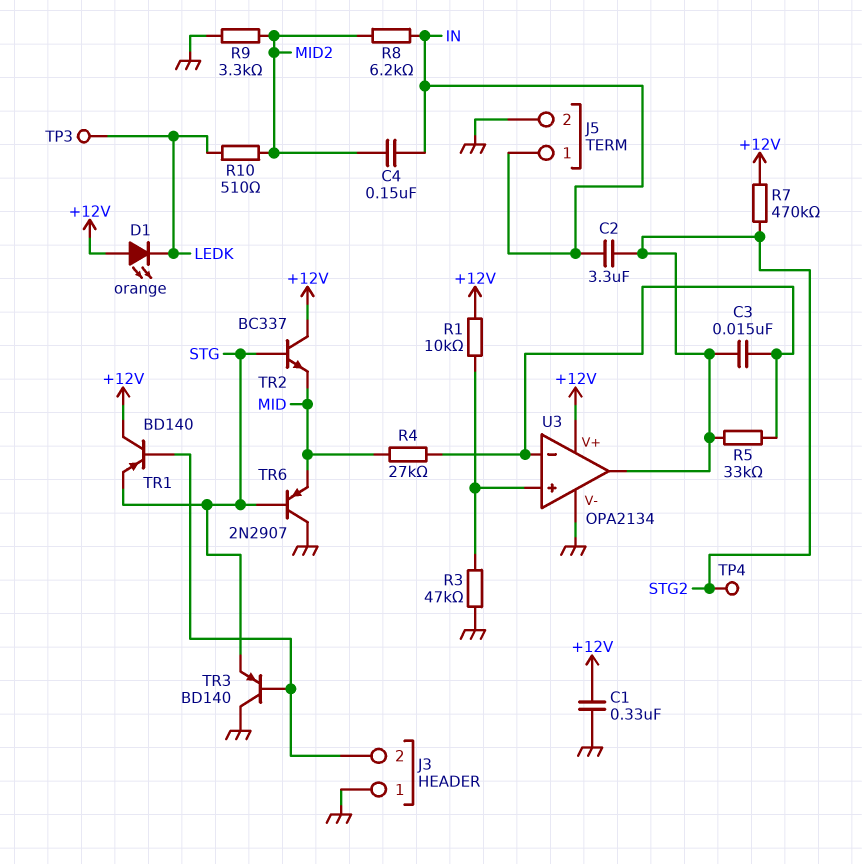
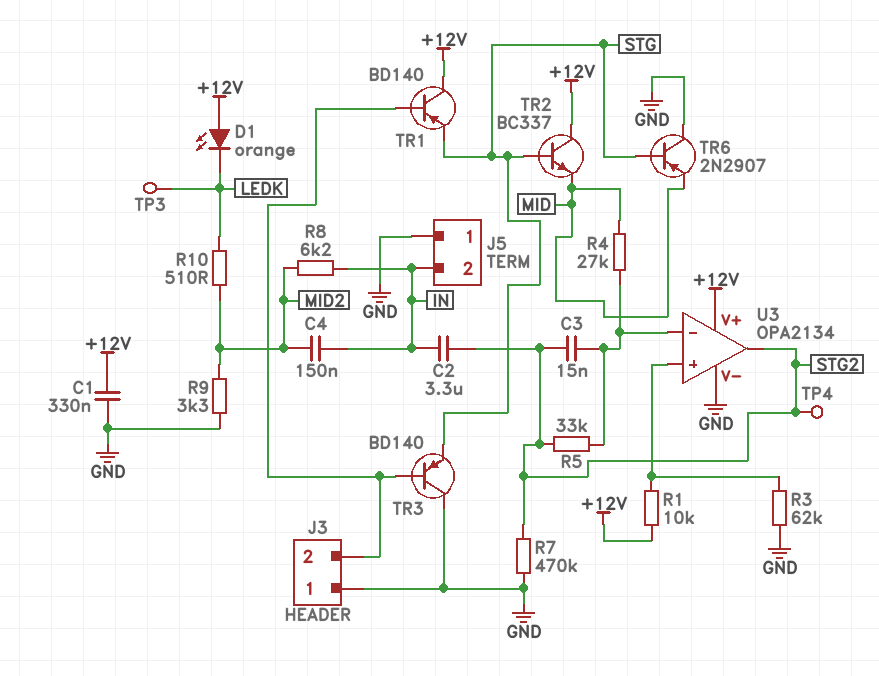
J5 pin 1: IN -> GND
J5 pin 2: GND -> IN
R3: 47k (GND, U3/in+) -> 62k (GND, U3/in+)
R7: 470k (+12V, STG2) -> 470k (GND, STG2)

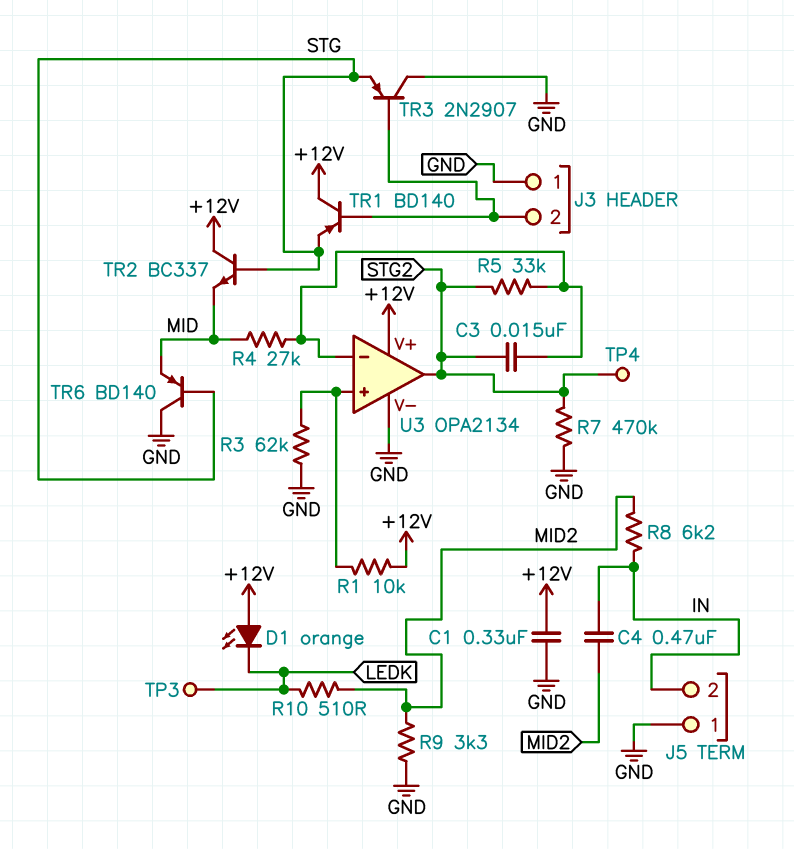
C2: 3.3uF (IN, STG2) -> none
C4: 150nF (IN, MID2) -> 470nF (IN, MID2)
TR3: PNP BD140 (B J3/2, C GND, E STG) -> PNP 2N2907 (B J3/2, C GND, E STG)
TR6: PNP 2N2907 (B STG, C GND, E MID) -> PNP BD140 (B STG, C GND, E MID)

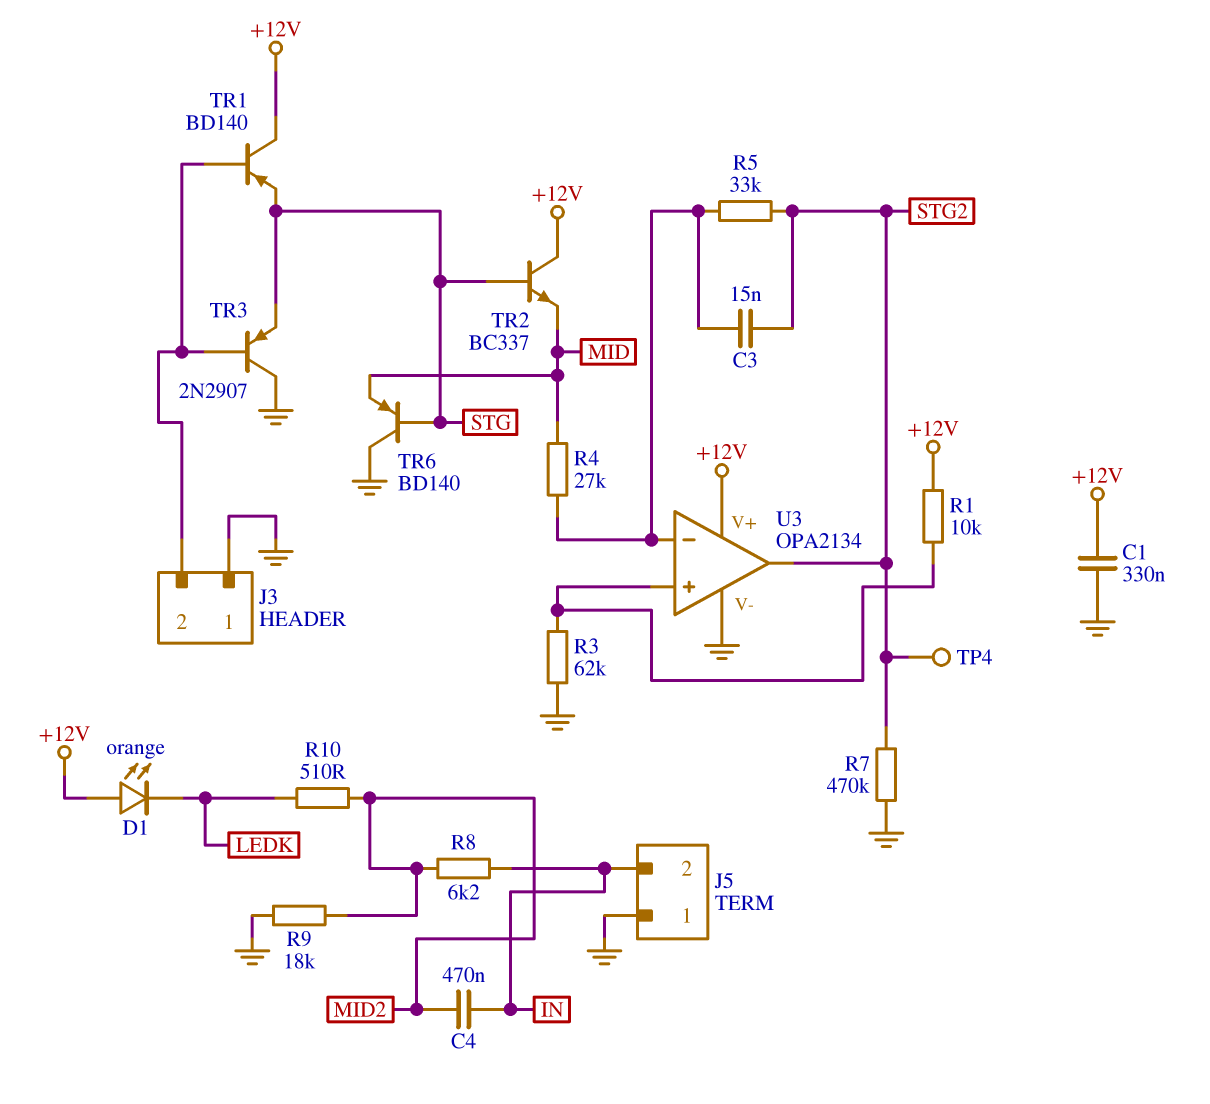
R9: 3.3k (GND, MID2) -> 18k (GND, MID2)
TP3: test point (LEDK) -> none

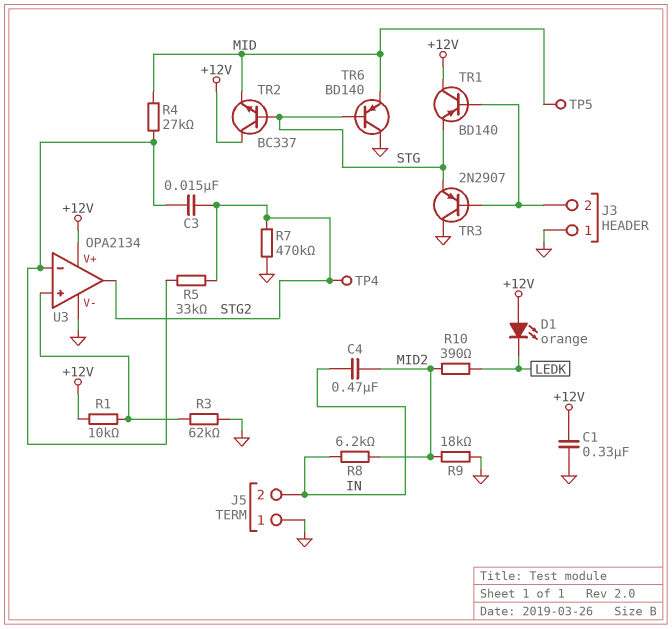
R10: 510 (LEDK, MID2) -> 390 (LEDK, MID2)
TP5: none -> test point (MID)

